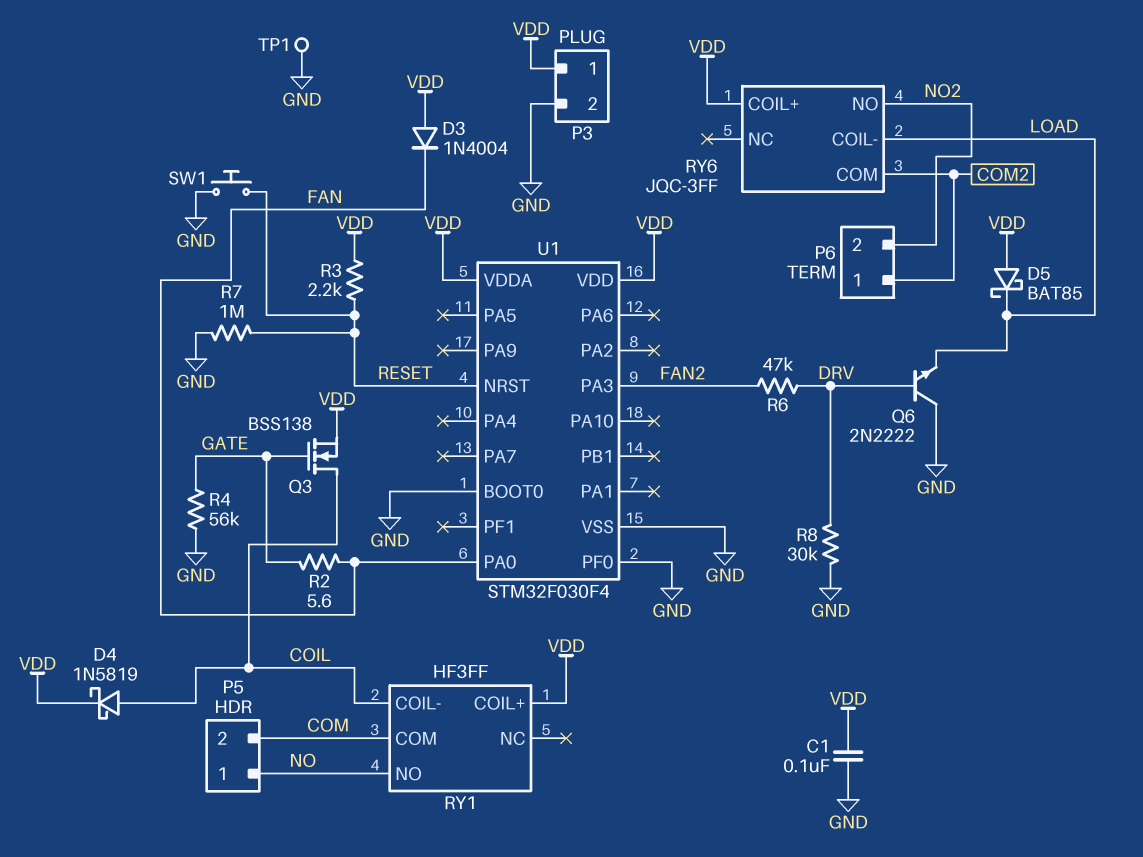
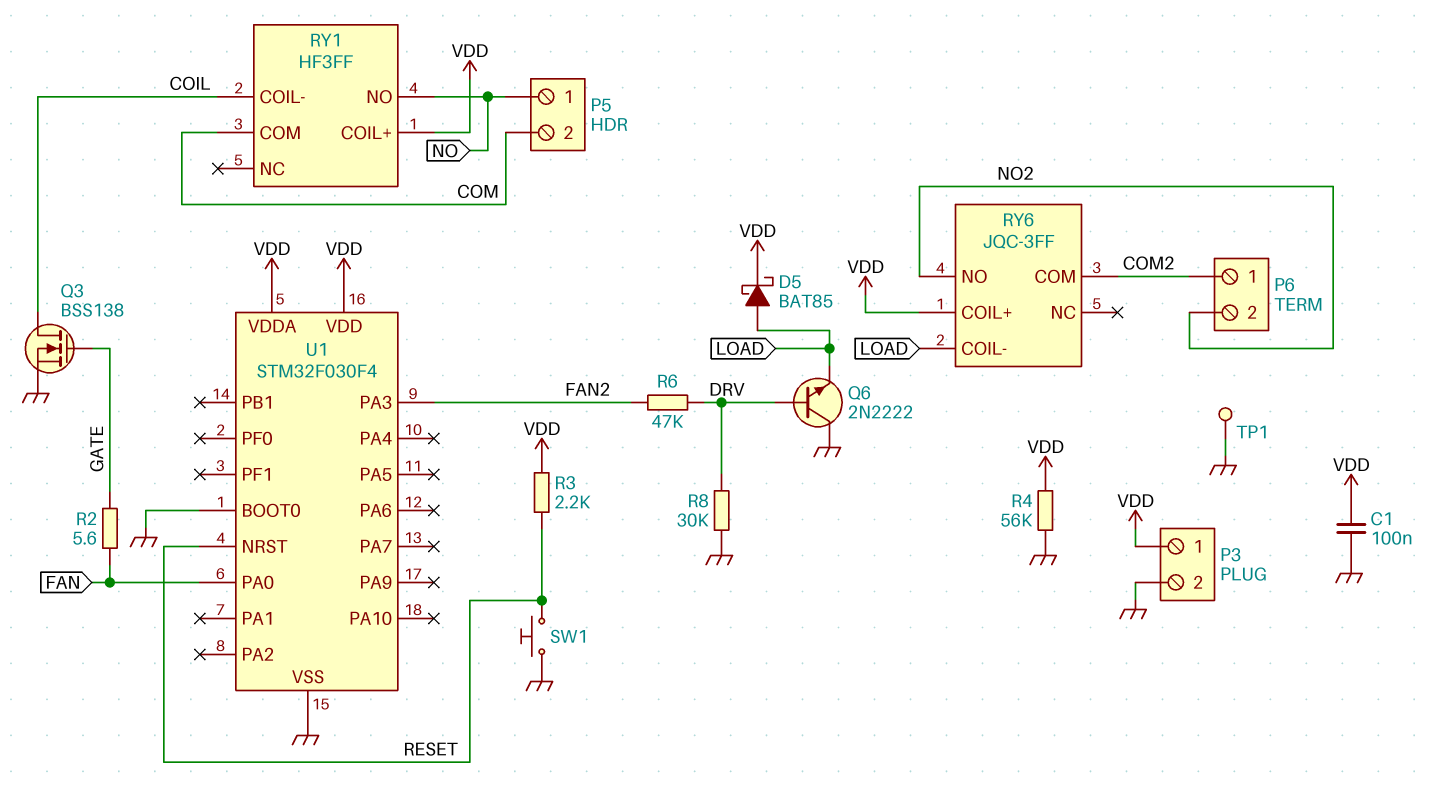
D3: diode 1N4004 (A VDD, K FAN) -> none
D4: schottky 1N5819 (A COIL, K VDD) -> none
D5: schottky BAT85 (A VDD, K LOAD) -> schottky BAT85 (A LOAD, K VDD)
Q3: NMOS BSS138 (G GATE, D COIL, S VDD) -> NMOS BSS138 (G GATE, D COIL, S GND)
R4: 56k (GATE, GND) -> 56k (GND, VDD)
R7: 1M (GND, RESET) -> none
U1 pin PF0: GND -> none

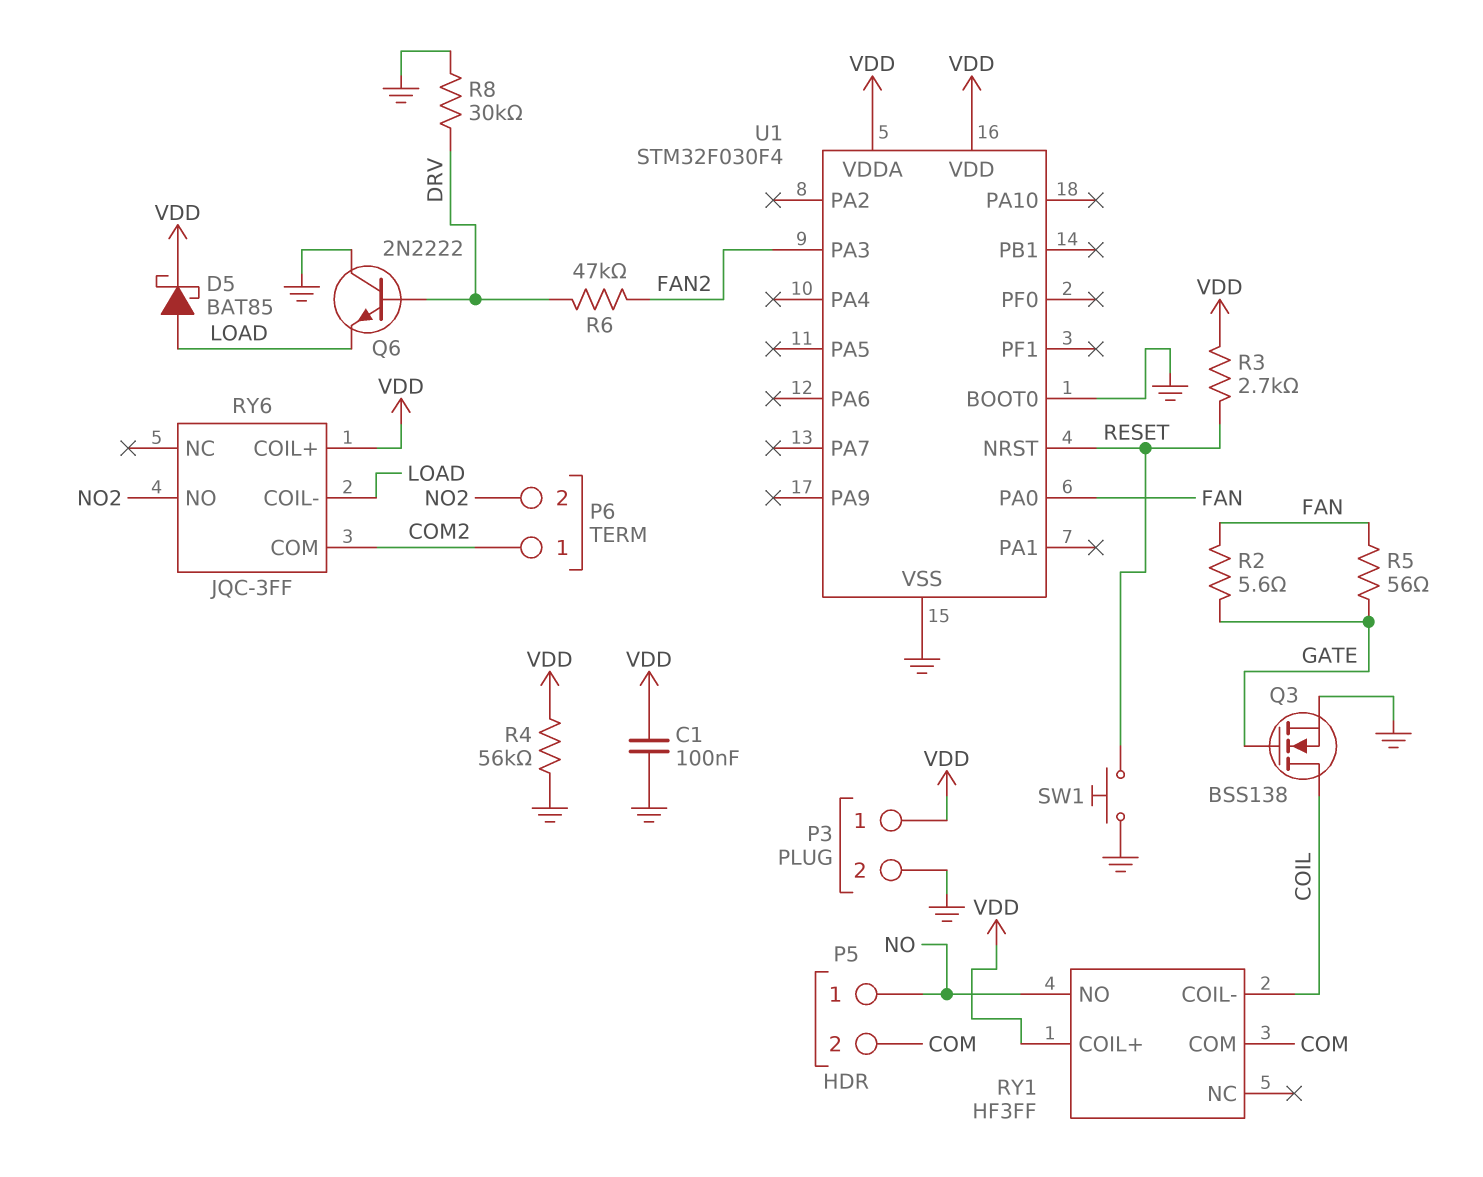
R3: 2.2k (RESET, VDD) -> 2.7k (RESET, VDD)
R5: none -> 56 (FAN, GATE)
TP1: test point (GND) -> none

